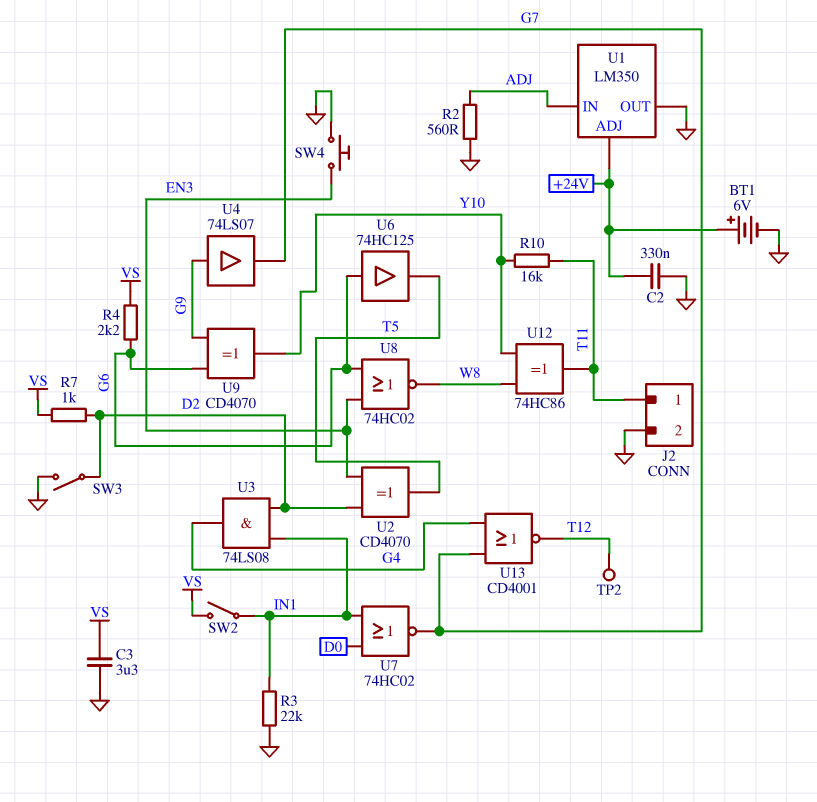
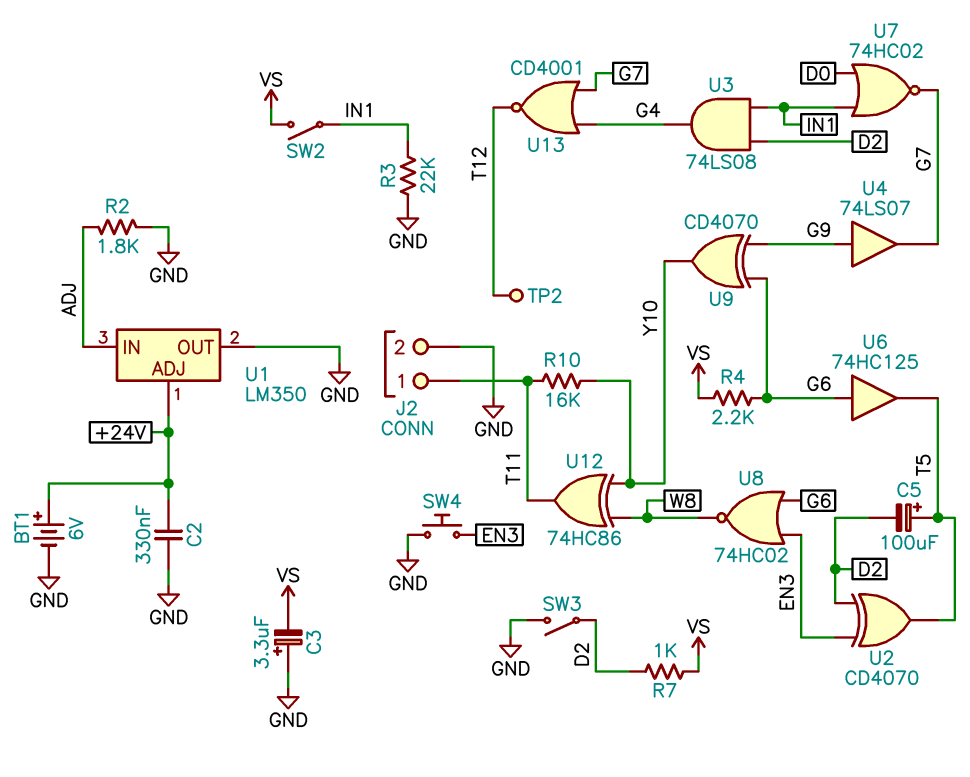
C3: 3.3uF (GND, VS) -> 3.3uF (plus GND, minus VS)
C5: none -> 100uF (plus T5, minus D2)
R2: 560 (ADJ, GND) -> 1.8k (ADJ, GND)

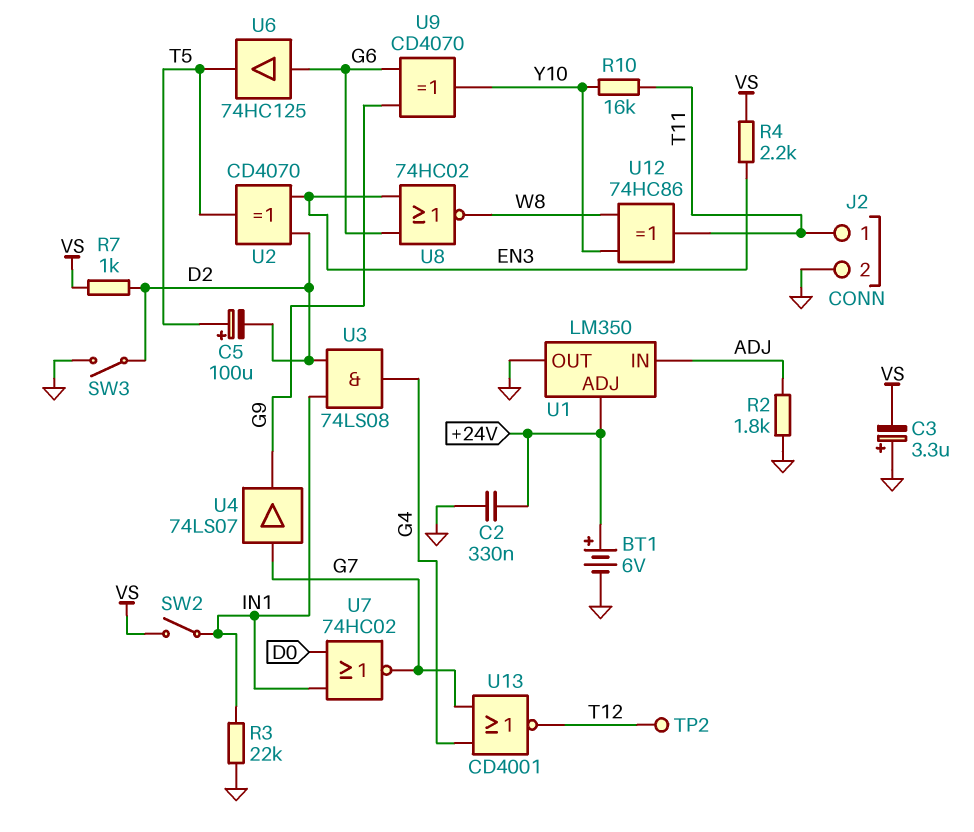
R4: 2.2k (G6, VS) -> 2.2k (EN3, VS)
SW4: button (EN3, GND) -> none
U4: buffer 74LS07 (in G9, out G7) -> buffer 74LS07 (in G7, out G9)

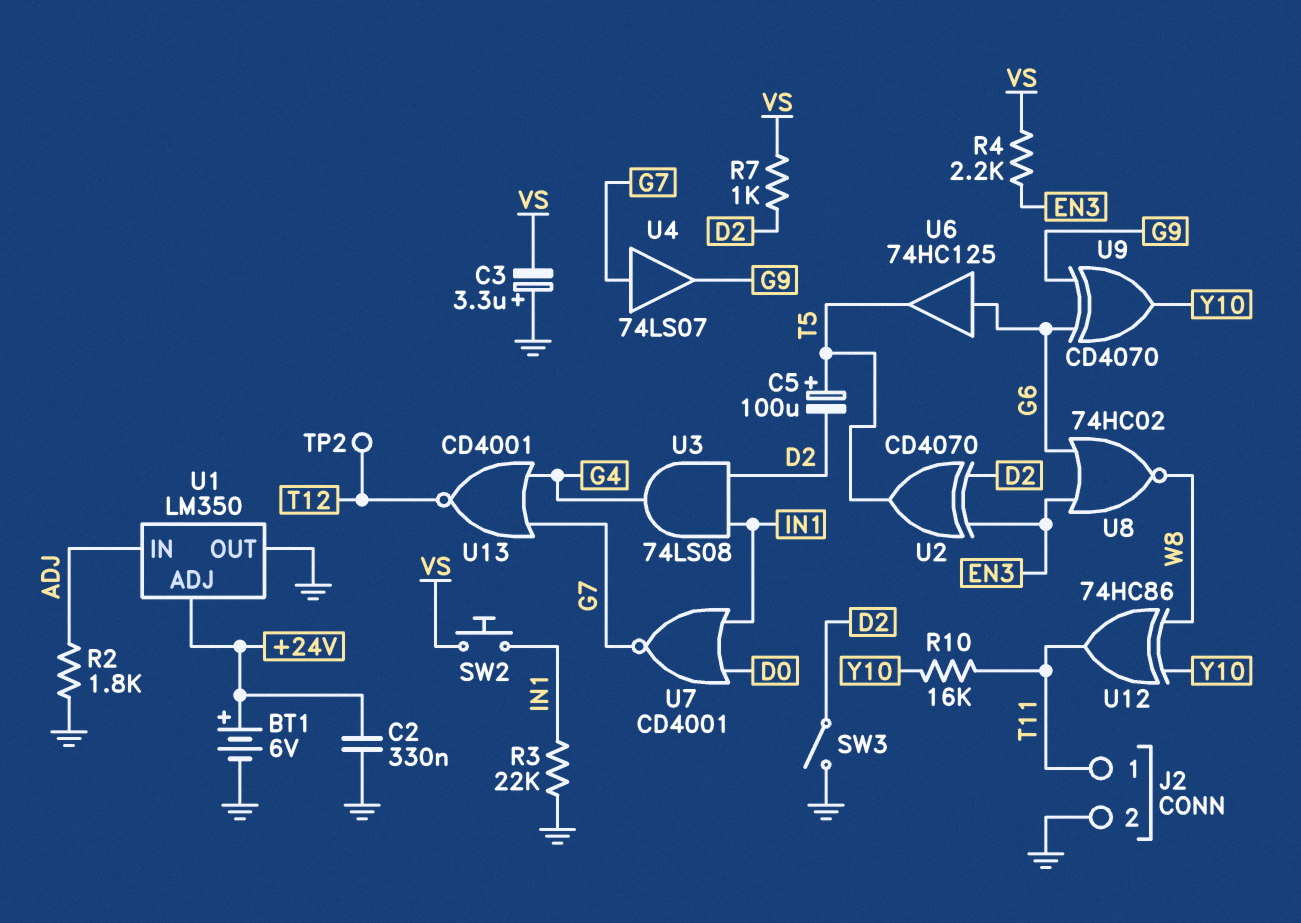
SW2: switch (IN1, VS) -> button (IN1, VS)
U7: NOR 74HC02 (in D0, in IN1, out G7) -> NOR CD4001 (in D0, in IN1, out G7)

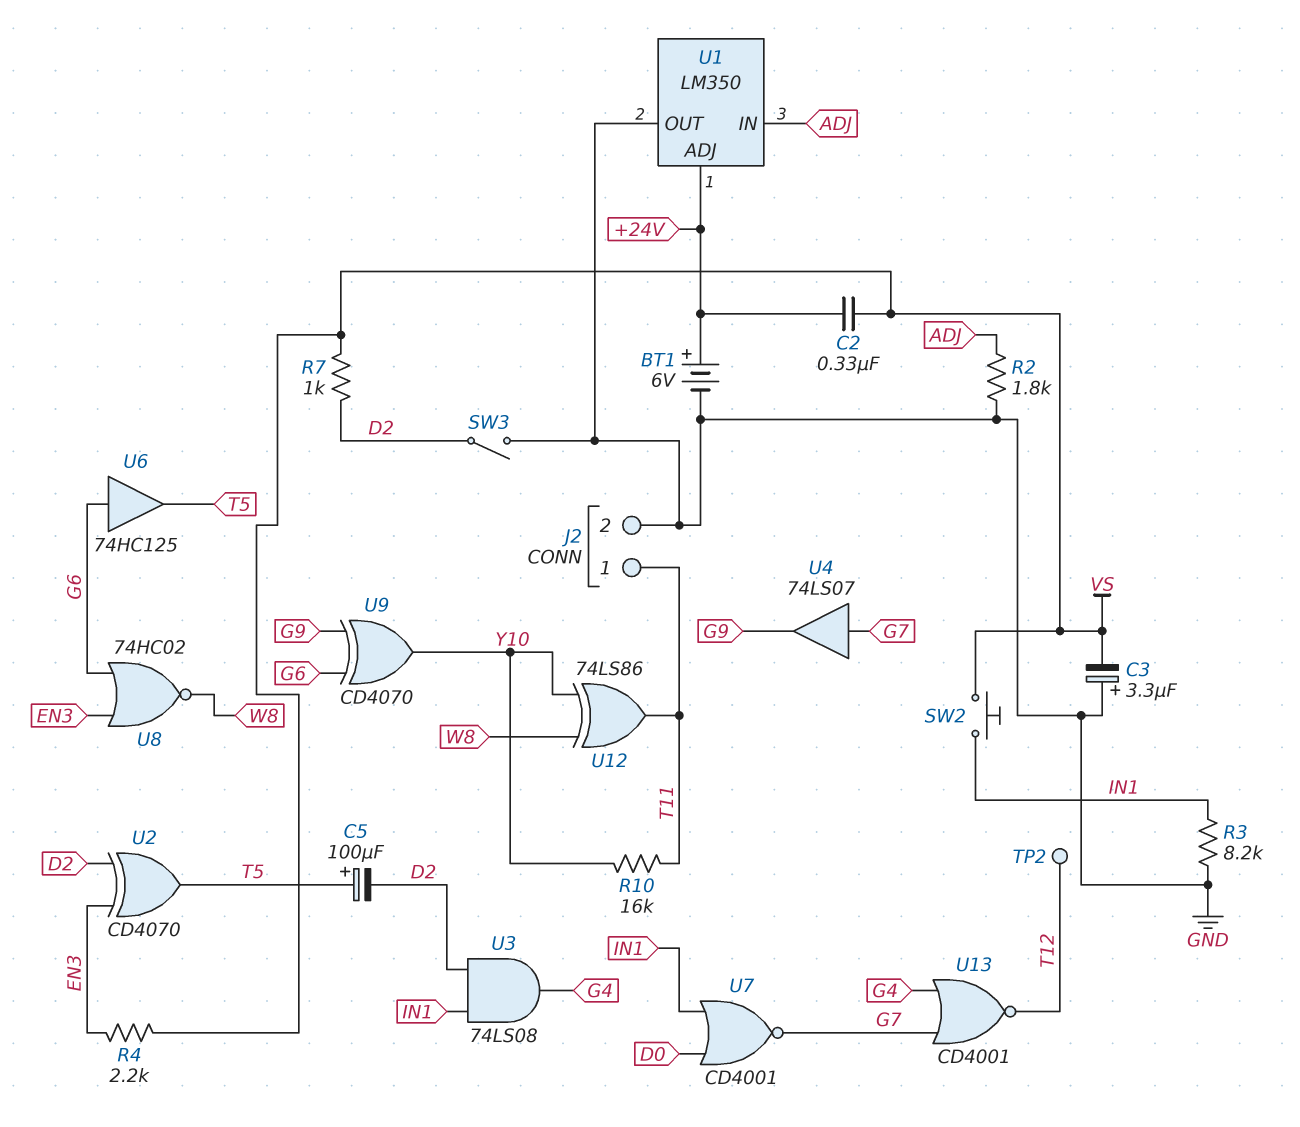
C2: 330nF (+24V, GND) -> 330nF (+24V, VS)
R3: 22k (GND, IN1) -> 8.2k (GND, IN1)
U12: XOR 74HC86 (in W8, in Y10, out T11) -> XOR 74LS86 (in W8, in Y10, out T11)

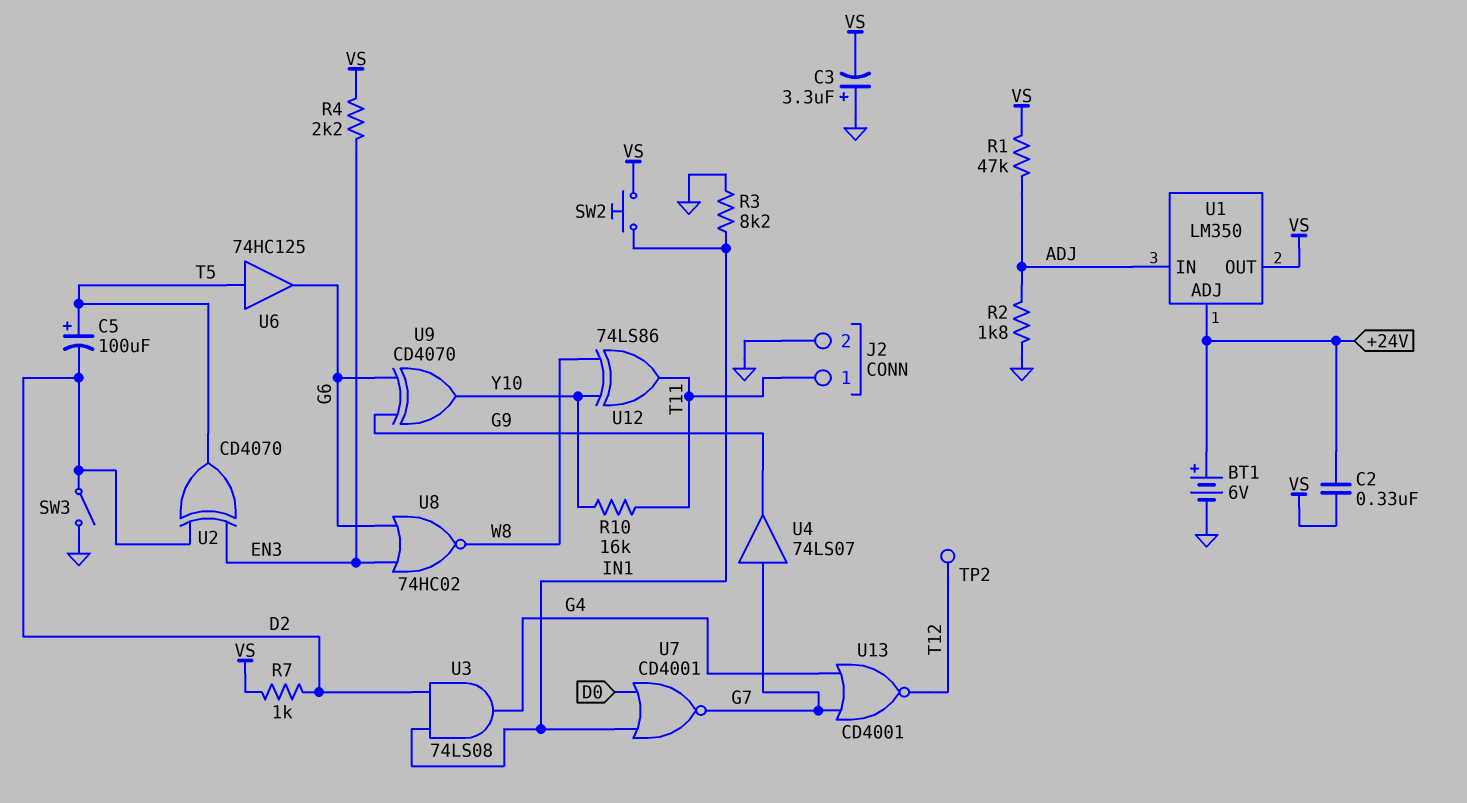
R1: none -> 47k (ADJ, VS)
U1 pin OUT: GND -> VS
U6: buffer 74HC125 (in G6, out T5) -> buffer 74HC125 (in T5, out G6)

